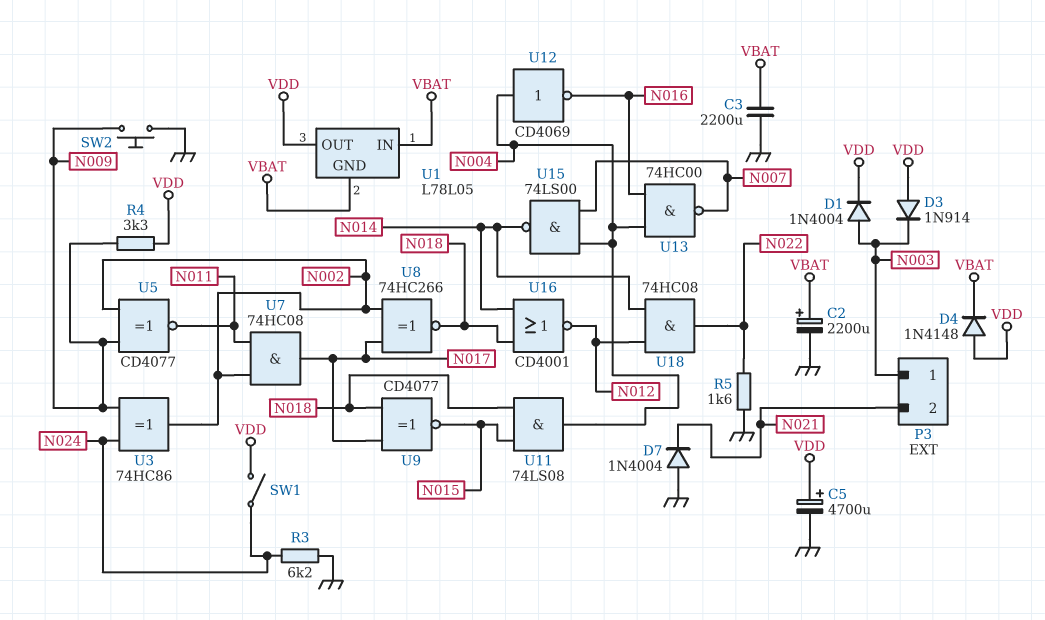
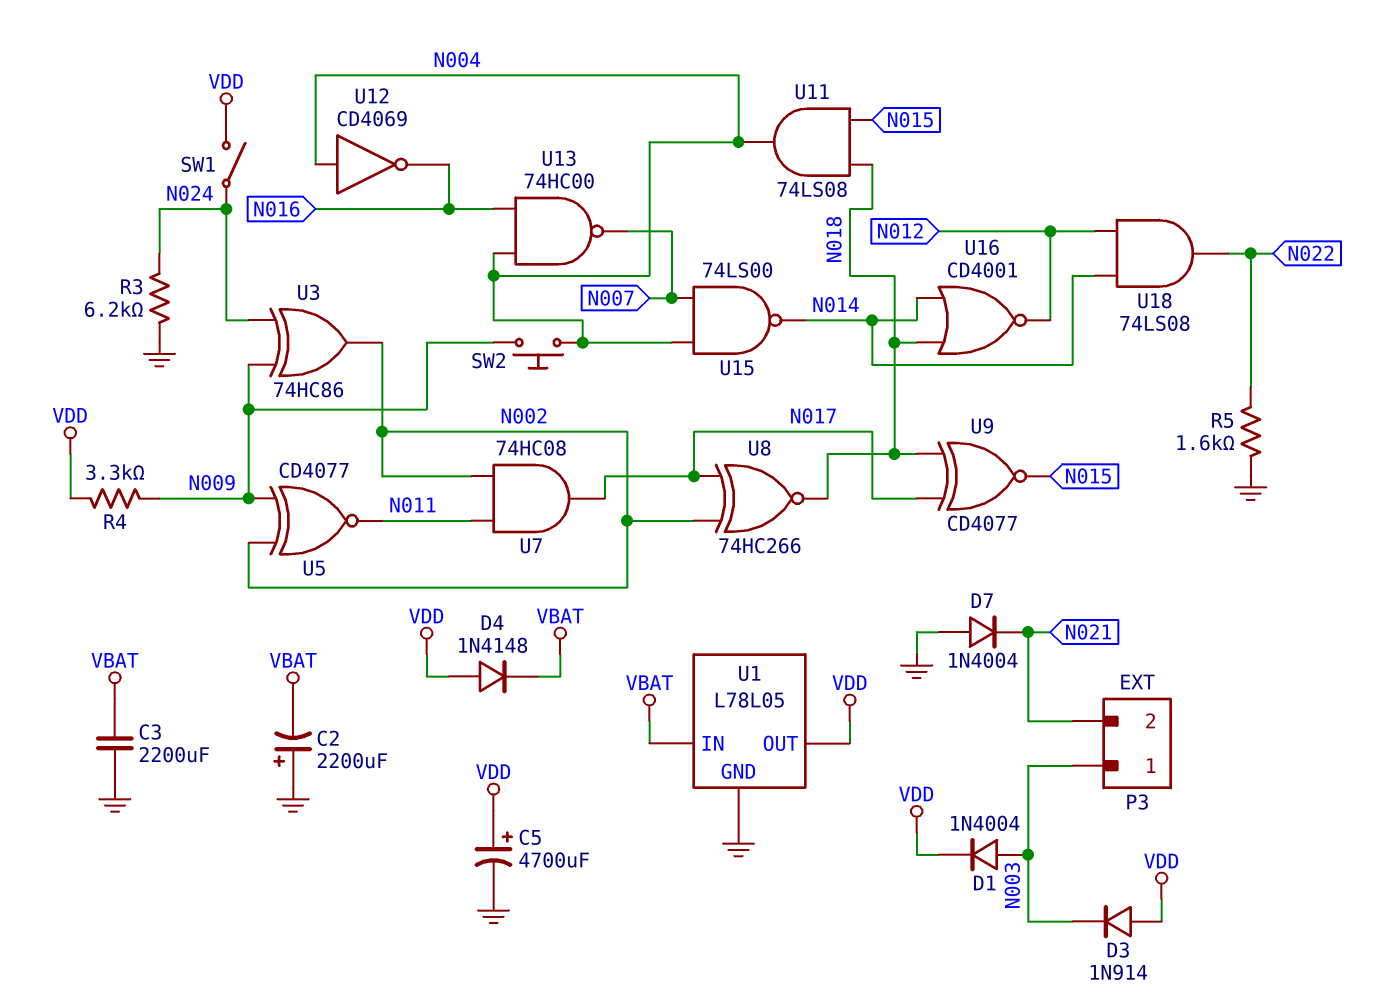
C2: 2200uF (plus VBAT, minus GND) -> 2200uF (plus GND, minus VBAT)
SW2: button (GND, N009) -> button (N004, N009)
U1 pin GND: VBAT -> GND
U18: AND 74HC08 (in N012, in N014, out N022) -> AND 74LS08 (in N012, in N014, out N022)

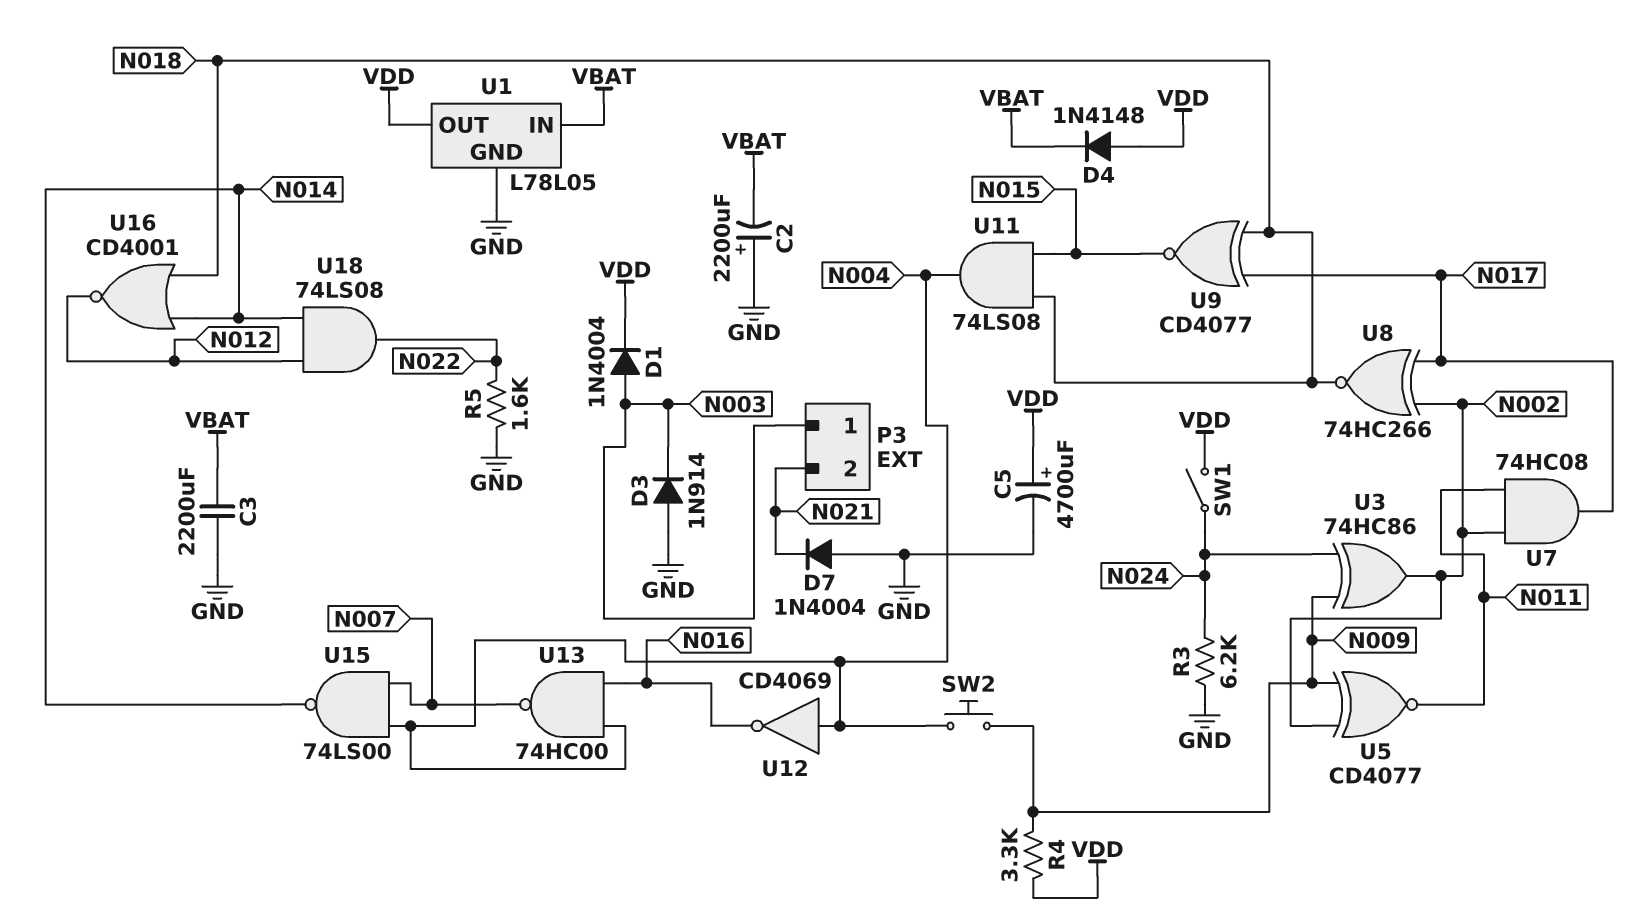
D3: diode 1N914 (A VDD, K N003) -> diode 1N914 (A GND, K N003)

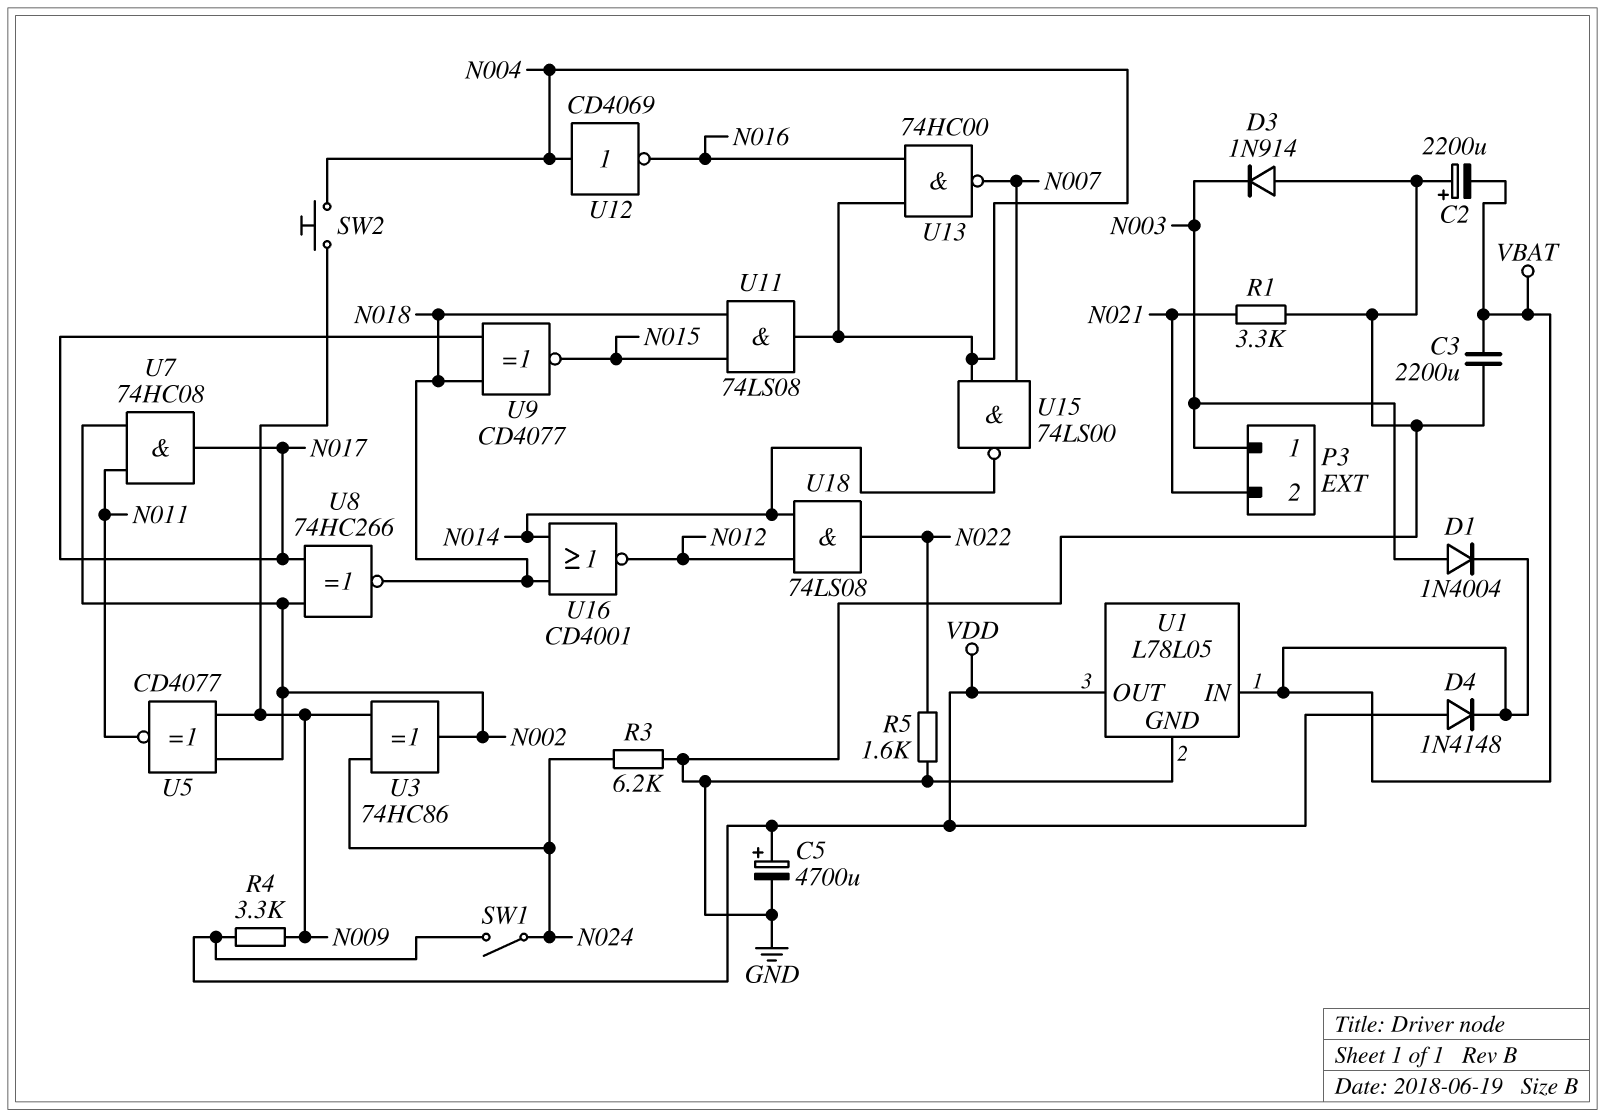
D1: diode 1N4004 (A N003, K VDD) -> diode 1N4004 (A N003, K VBAT)
D7: diode 1N4004 (A GND, K N021) -> none
R1: none -> 3.3k (GND, N021)

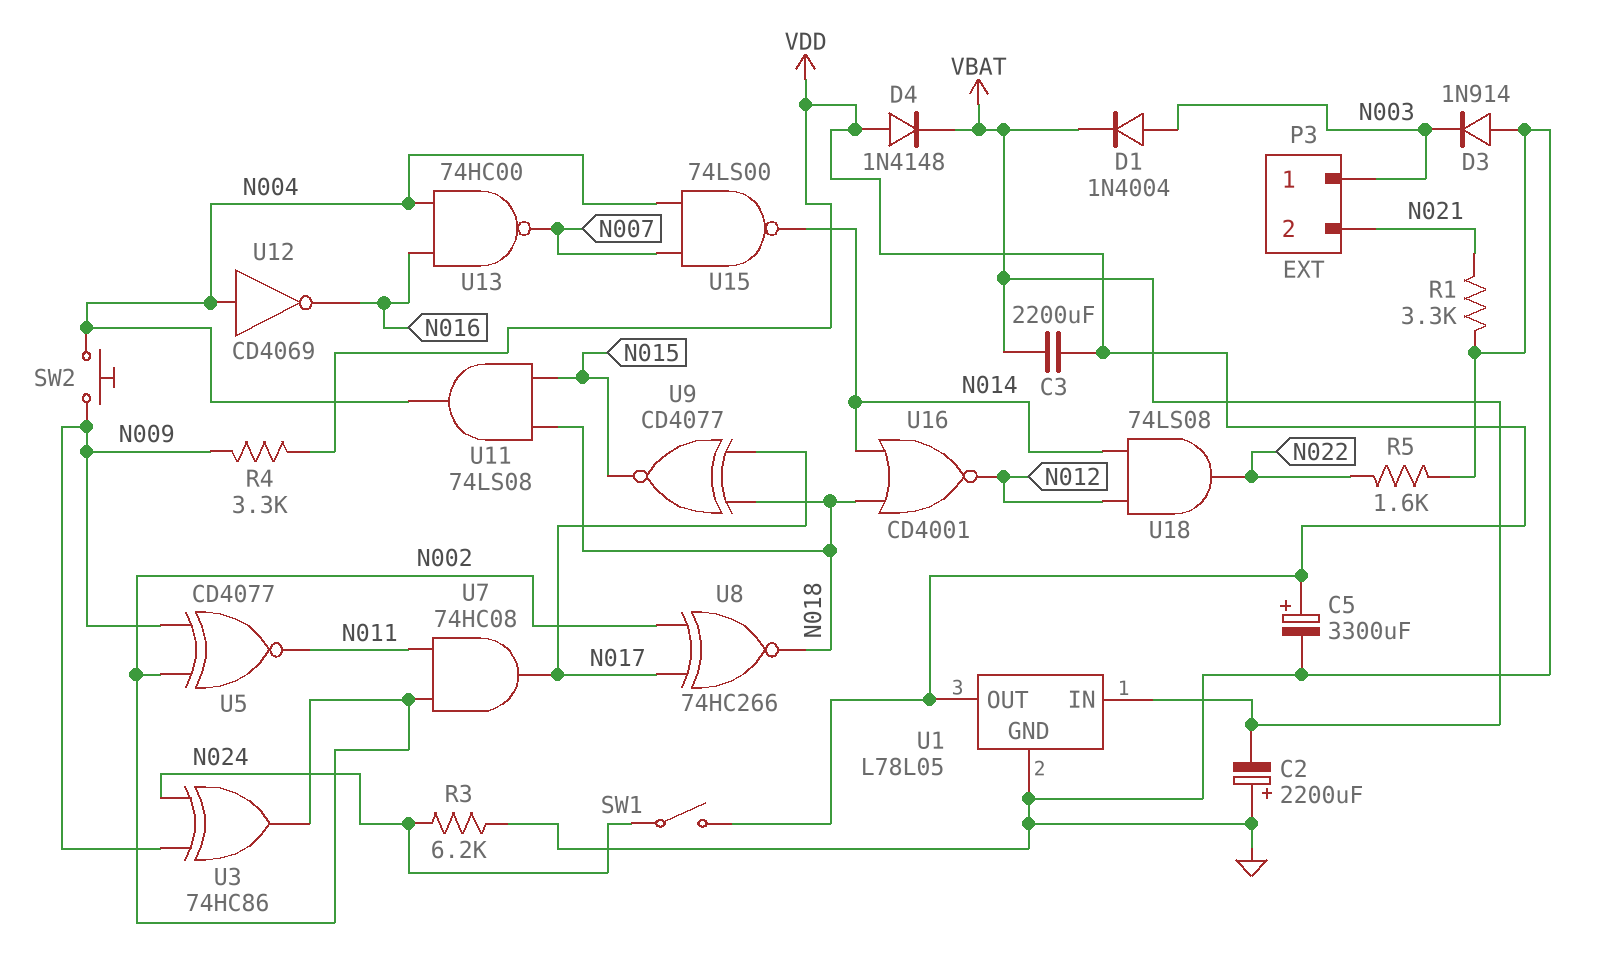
C3: 2200uF (GND, VBAT) -> 2200uF (VBAT, VDD)
C5: 4700uF (plus VDD, minus GND) -> 3300uF (plus VDD, minus GND)

